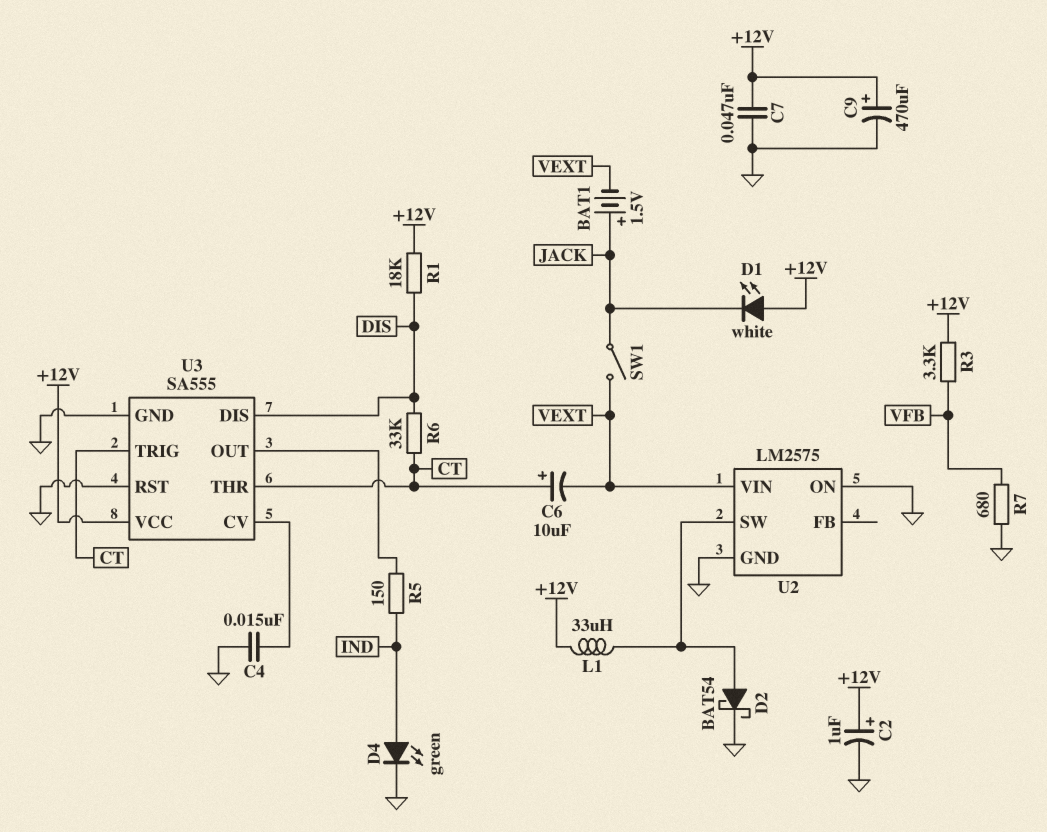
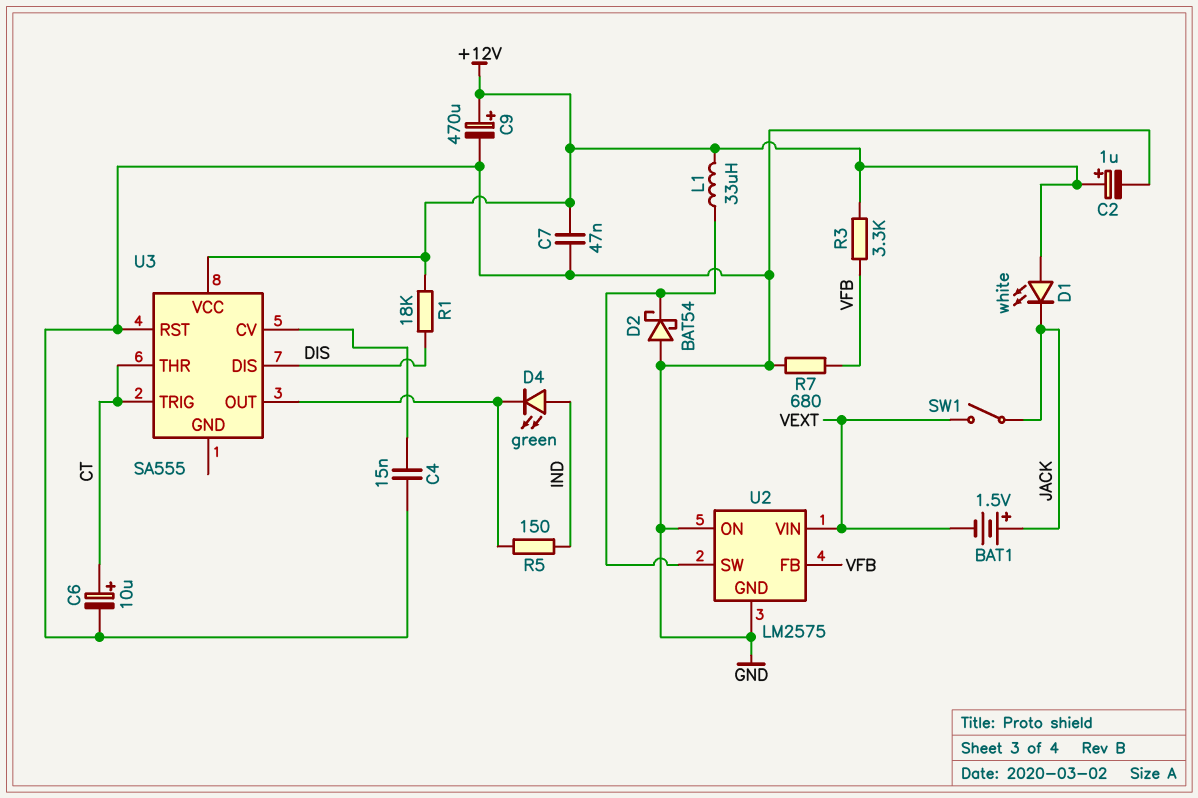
C6: 10uF (plus CT, minus VEXT) -> 10uF (plus CT, minus GND)
D2: schottky BAT54 (A U2/SW, K GND) -> schottky BAT54 (A GND, K U2/SW)
D4: LED green (A IND, K GND) -> LED green (A IND, K U3/OUT)
R6: 33k (CT, DIS) -> none
U2 pin FB: none -> VFB
U3 pin GND: GND -> none

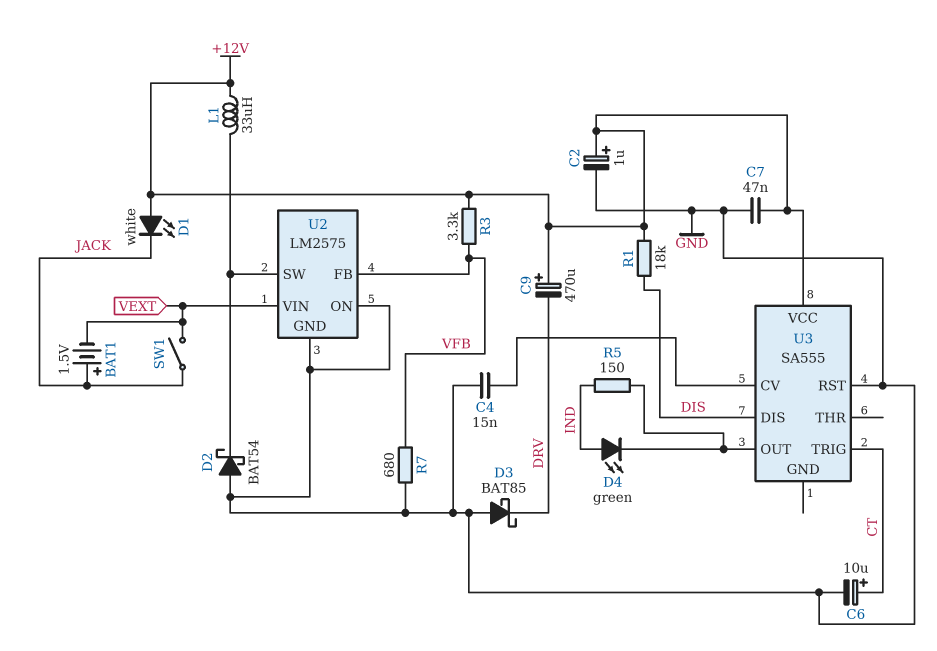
C9: 470uF (plus +12V, minus GND) -> 470uF (plus +12V, minus DRV)
D3: none -> schottky BAT85 (A GND, K DRV)
U3 pin THR: CT -> none

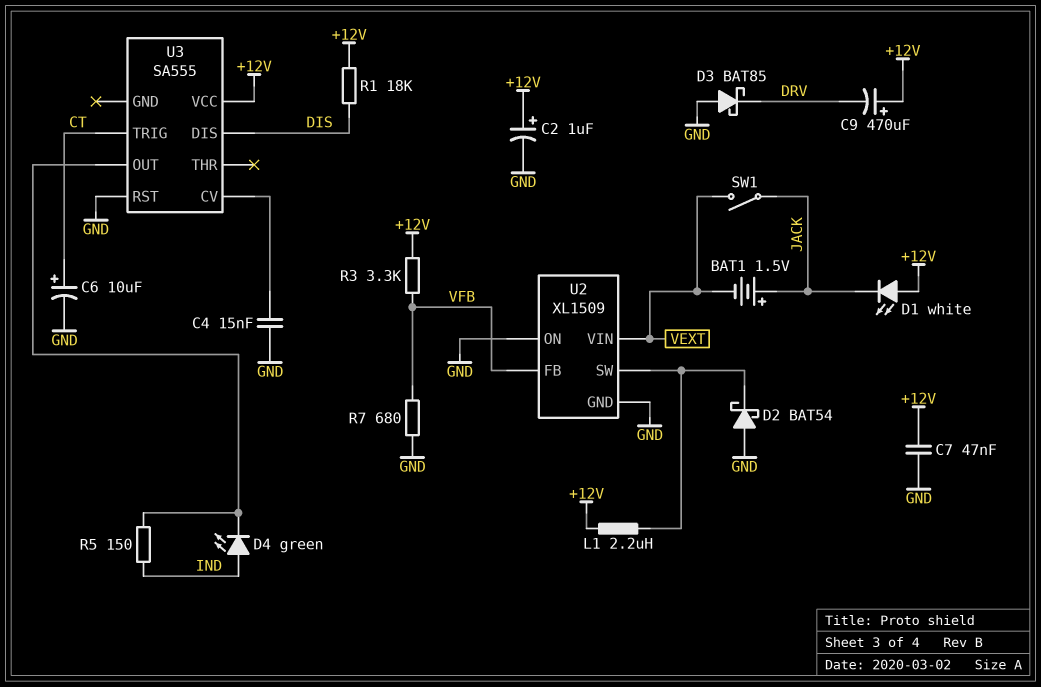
L1: 33uH (+12V, U2/SW) -> 2.2uH (+12V, U2/SW)
U2: LM2575 -> XL1509

